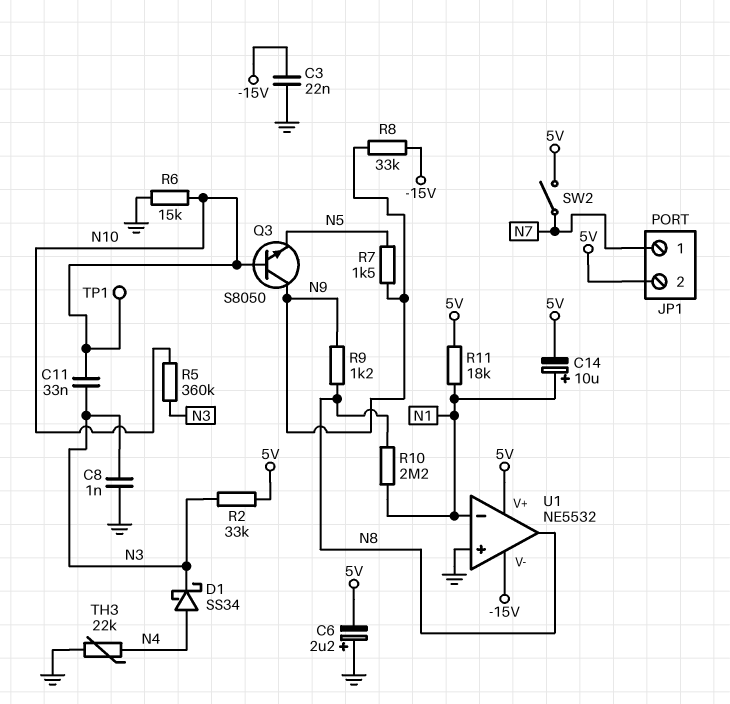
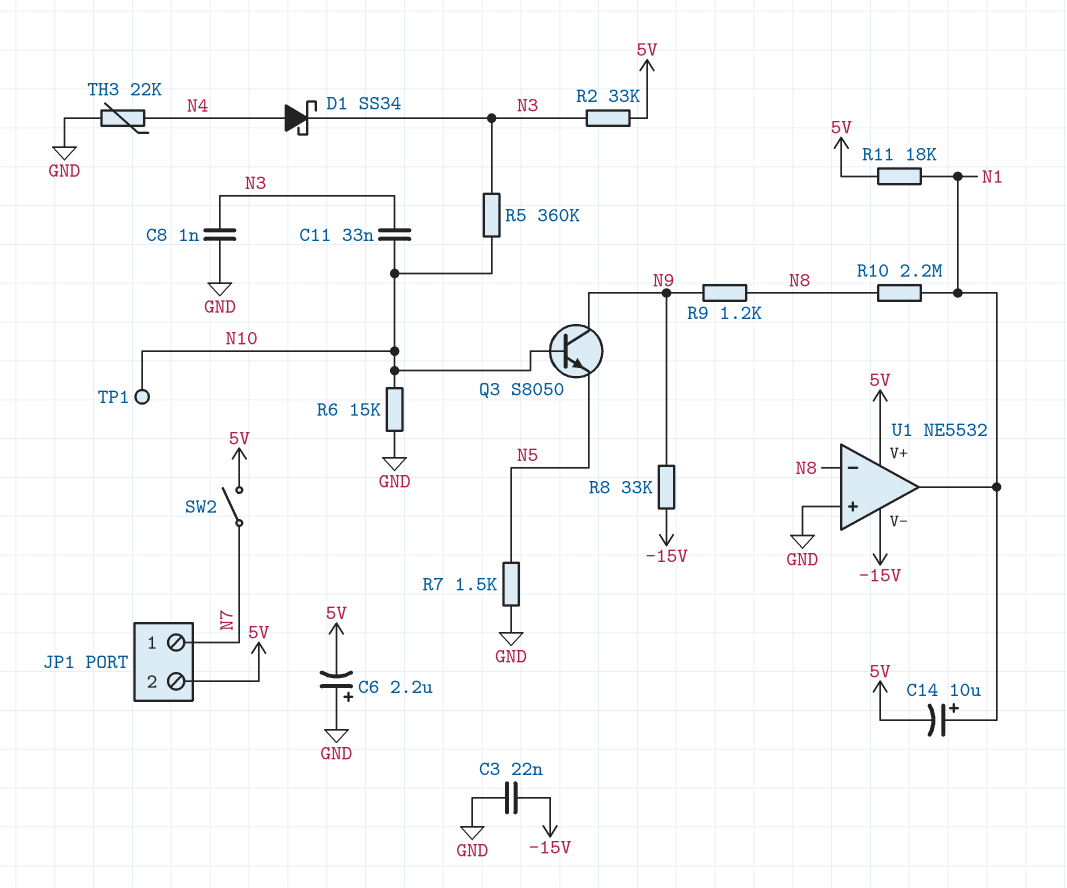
R7: 1.5k (N5, N9) -> 1.5k (GND, N5)
U1 pin in-: N1 -> N8
U1 pin out: N8 -> N1

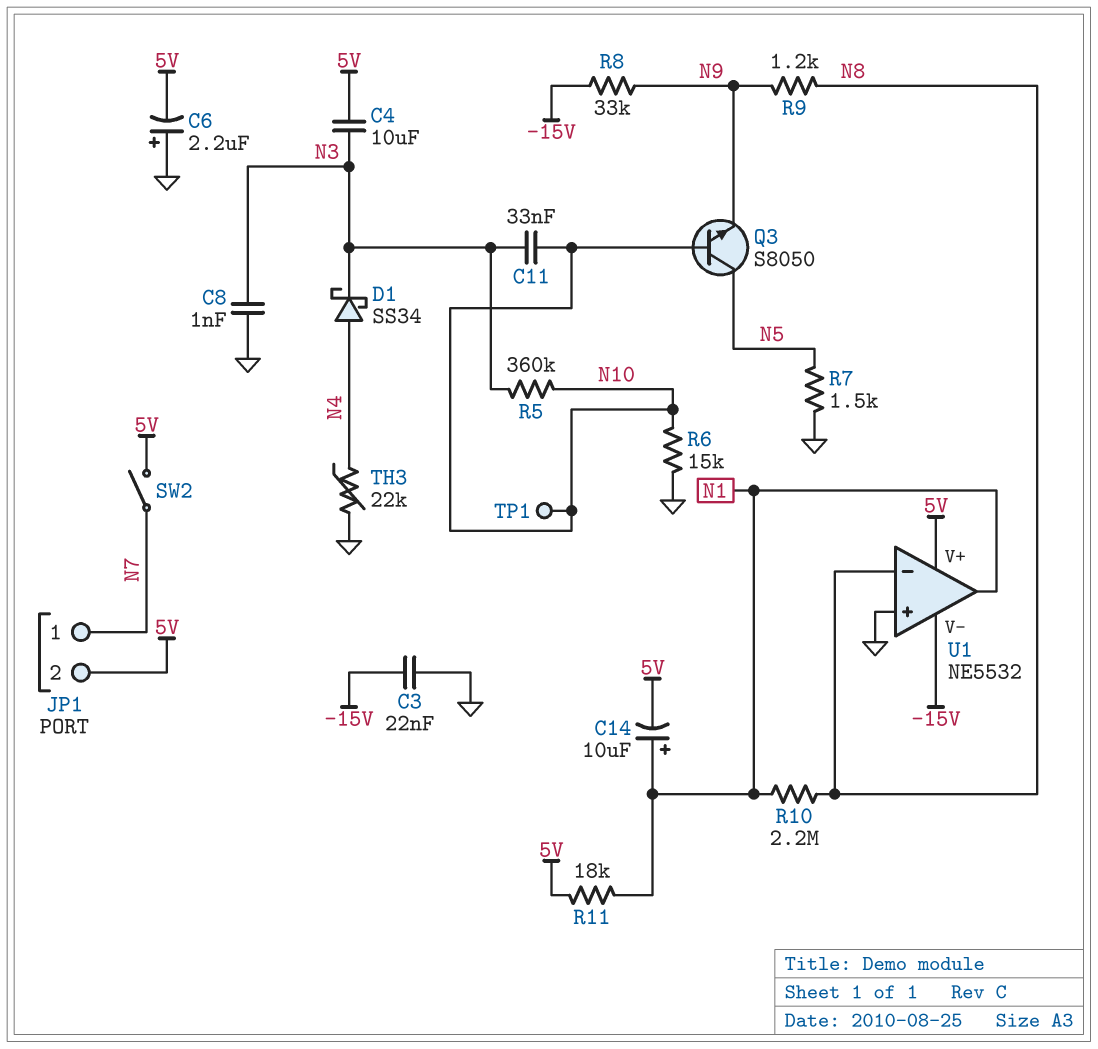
C4: none -> 10uF (5V, N3)
Q3: NPN S8050 (B N10, C N9, E N5) -> NPN S8050 (B N10, C N5, E N9)
R2: 33k (5V, N3) -> none

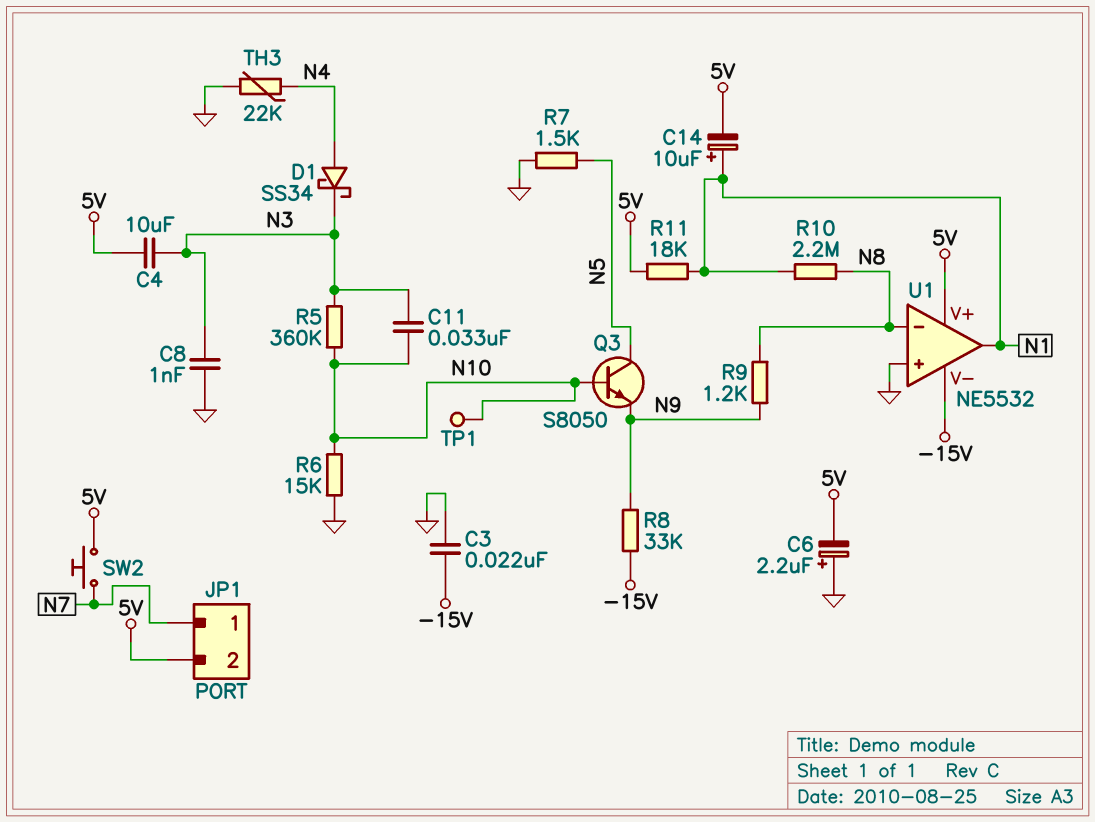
SW2: switch (5V, N7) -> button (5V, N7)

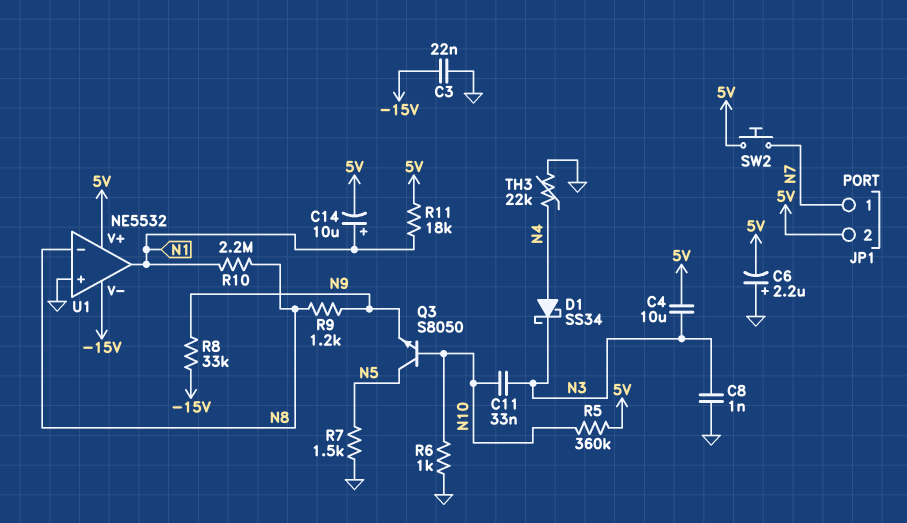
R5: 360k (N3, N10) -> 360k (5V, N10)
R6: 15k (GND, N10) -> 1k (GND, N10)
TP1: test point (N10) -> none

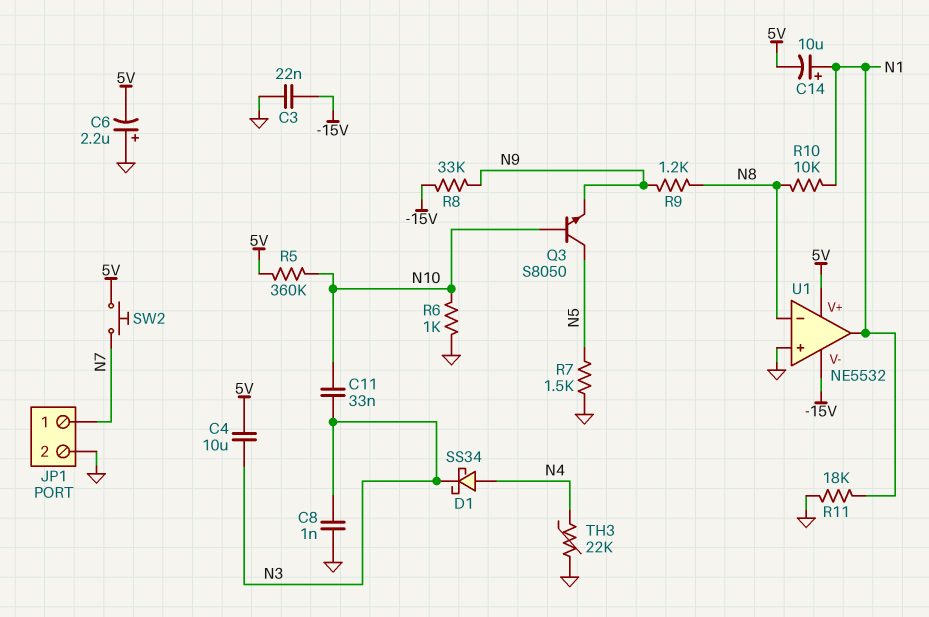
JP1 pin 2: 5V -> GND
R10: 2.2M (N1, N8) -> 10k (N1, N8)
R11: 18k (5V, N1) -> 18k (GND, N1)

